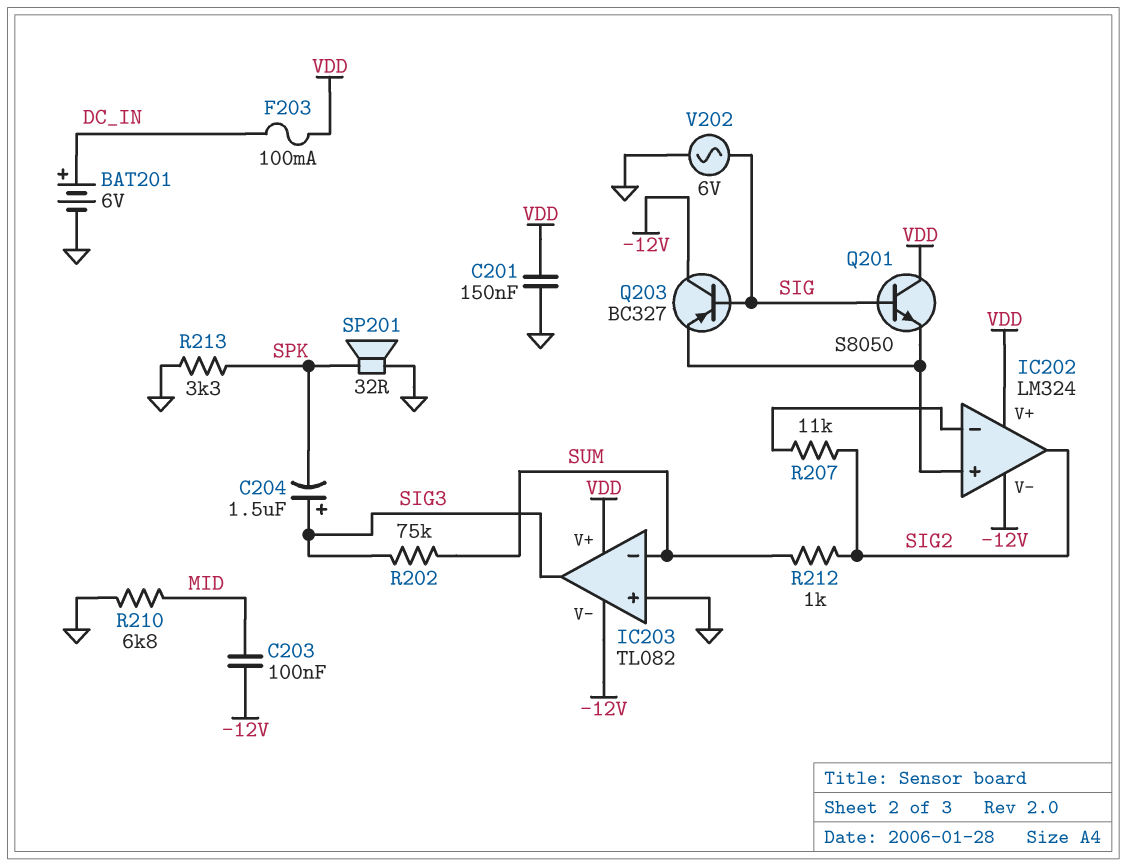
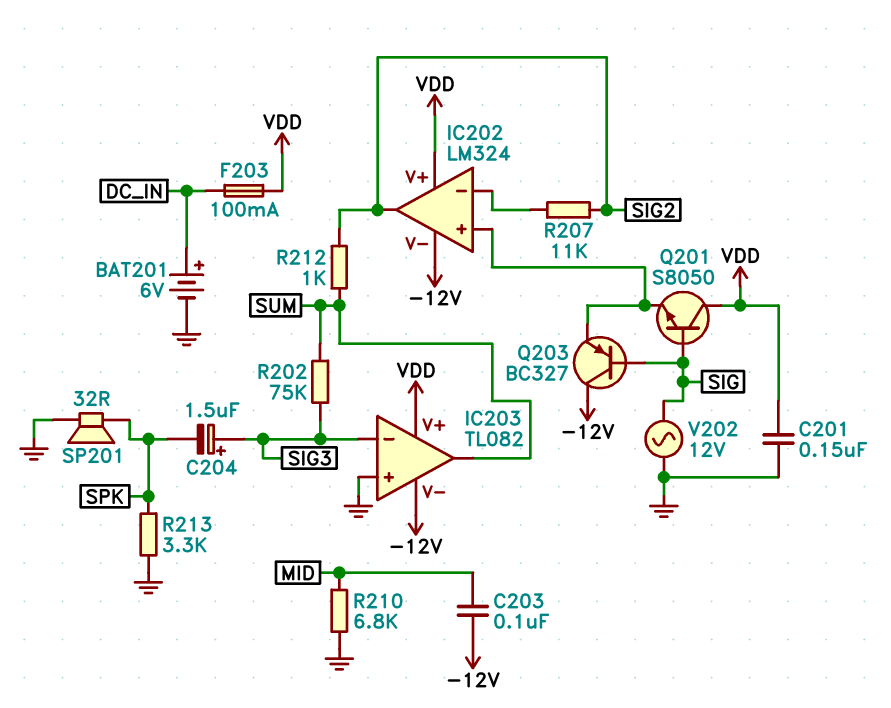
IC203 pin in-: SUM -> SIG3
IC203 pin out: SIG3 -> SUM
V202: AC 6V (GND, SIG) -> AC 12V (GND, SIG)

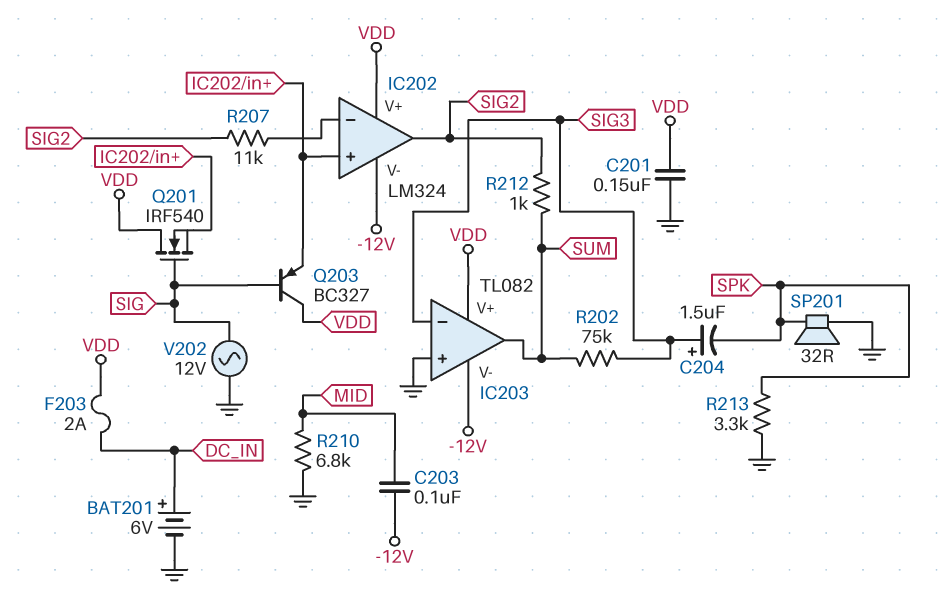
F203: 100mA (DC_IN, VDD) -> 2A (DC_IN, VDD)
Q201: NPN S8050 (B SIG, C VDD, E IC202/in+) -> NMOS IRF540 (G SIG, D VDD, S IC202/in+)
Q203: PNP BC327 (B SIG, C -12V, E IC202/in+) -> PNP BC327 (B SIG, C VDD, E IC202/in+)

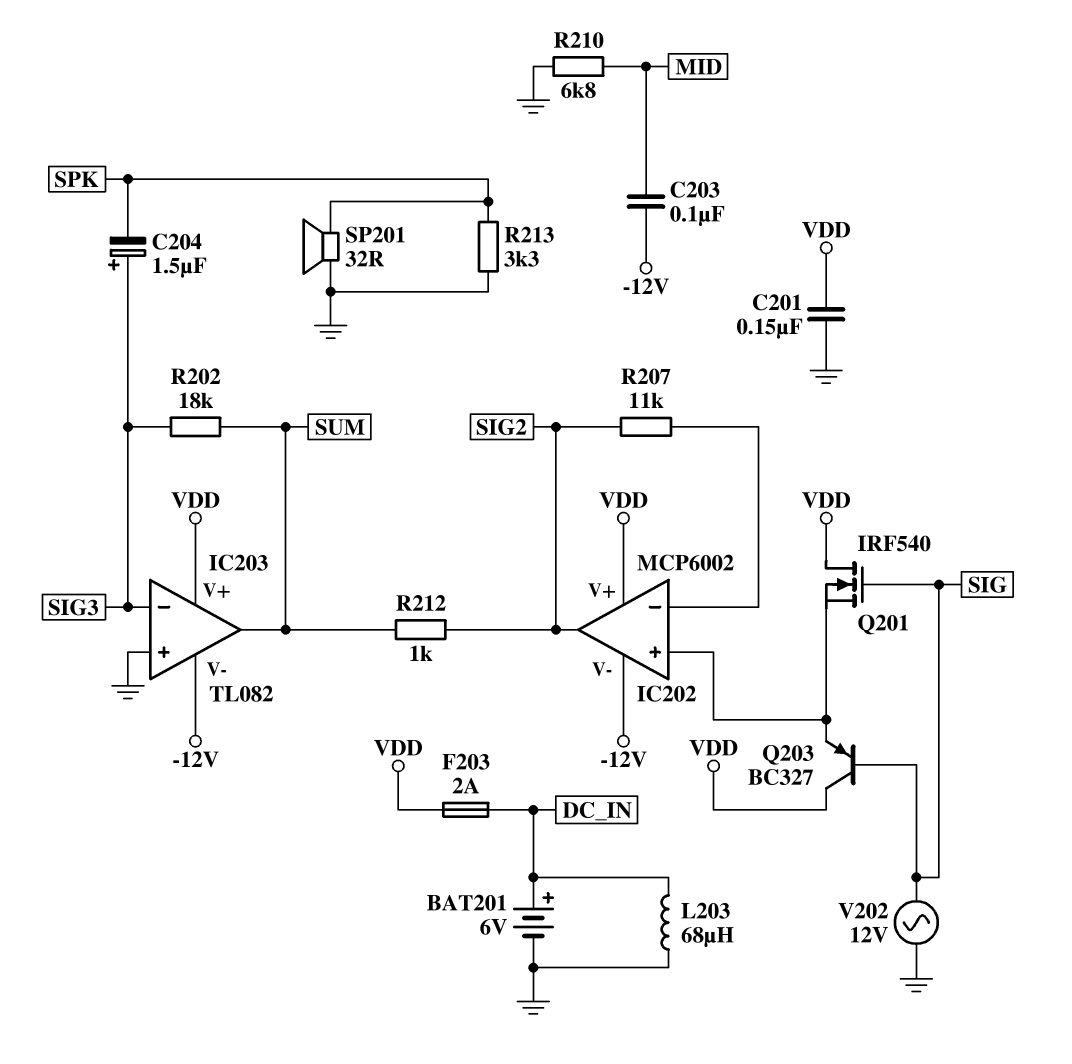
IC202: LM324 -> MCP6002
L203: none -> 68uH (DC_IN, GND)
R202: 75k (SIG3, SUM) -> 18k (SIG3, SUM)

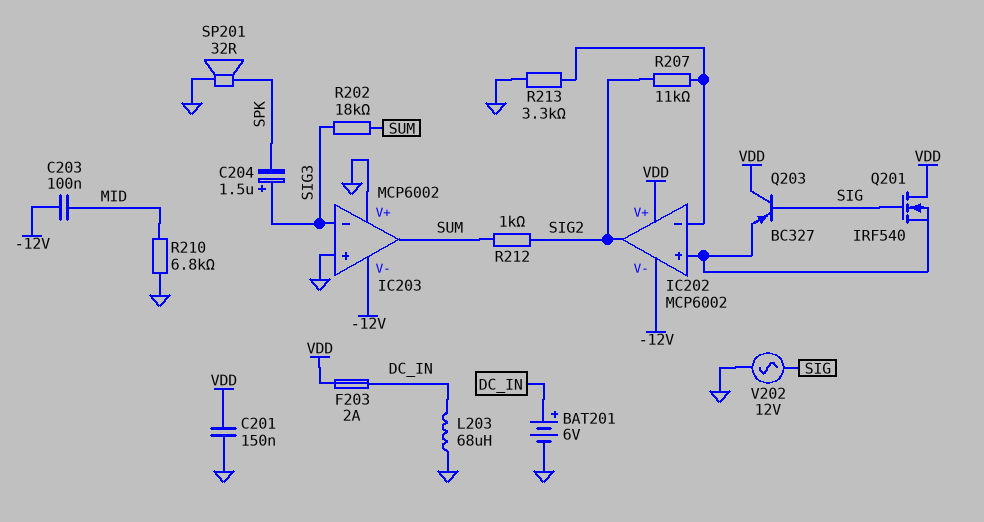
IC203: TL082 -> MCP6002
IC203 pin V+: VDD -> GND
R213: 3.3k (GND, SPK) -> 3.3k (GND, IC202/in-)

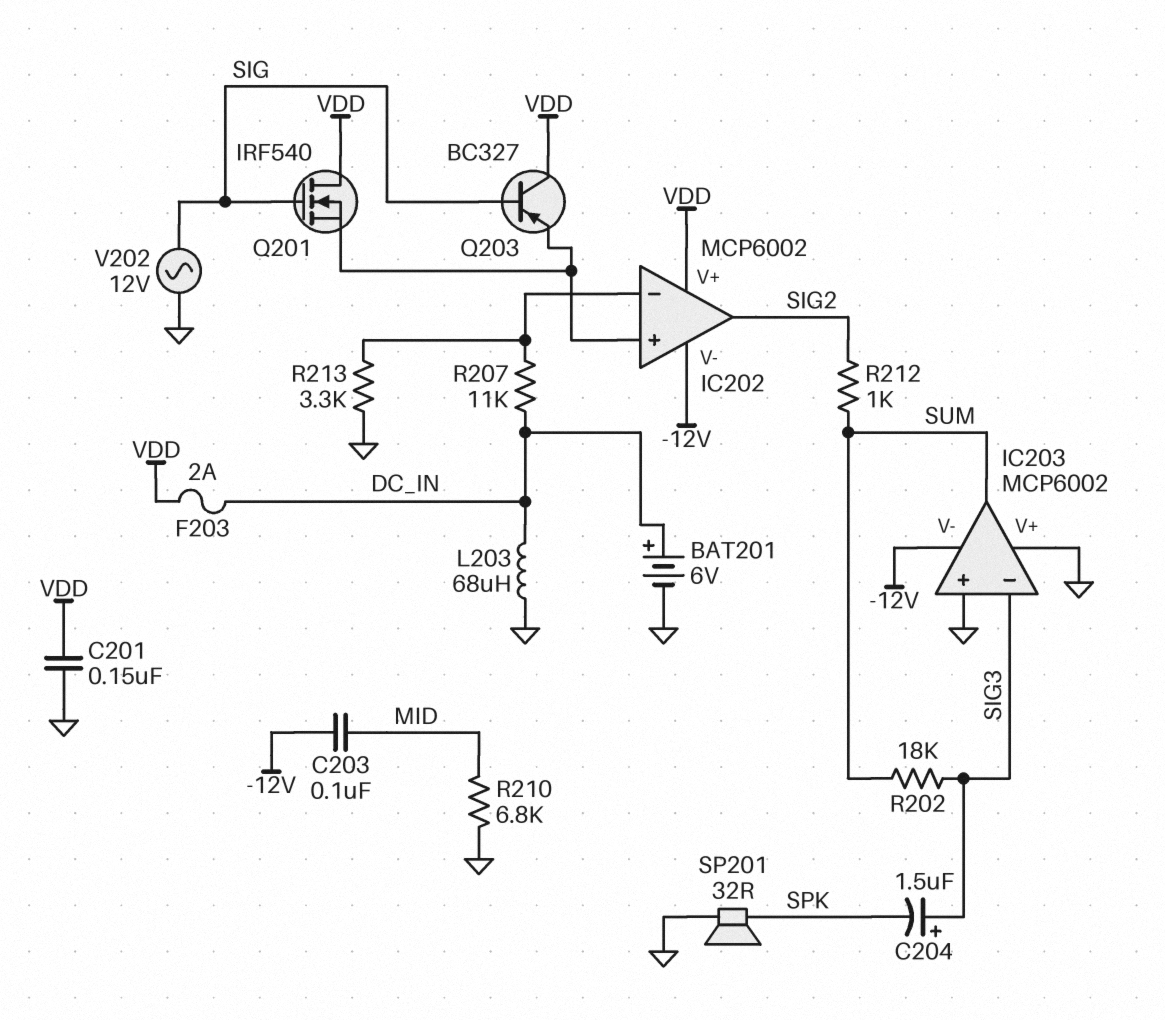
R207: 11k (IC202/in-, SIG2) -> 11k (DC_IN, IC202/in-)

